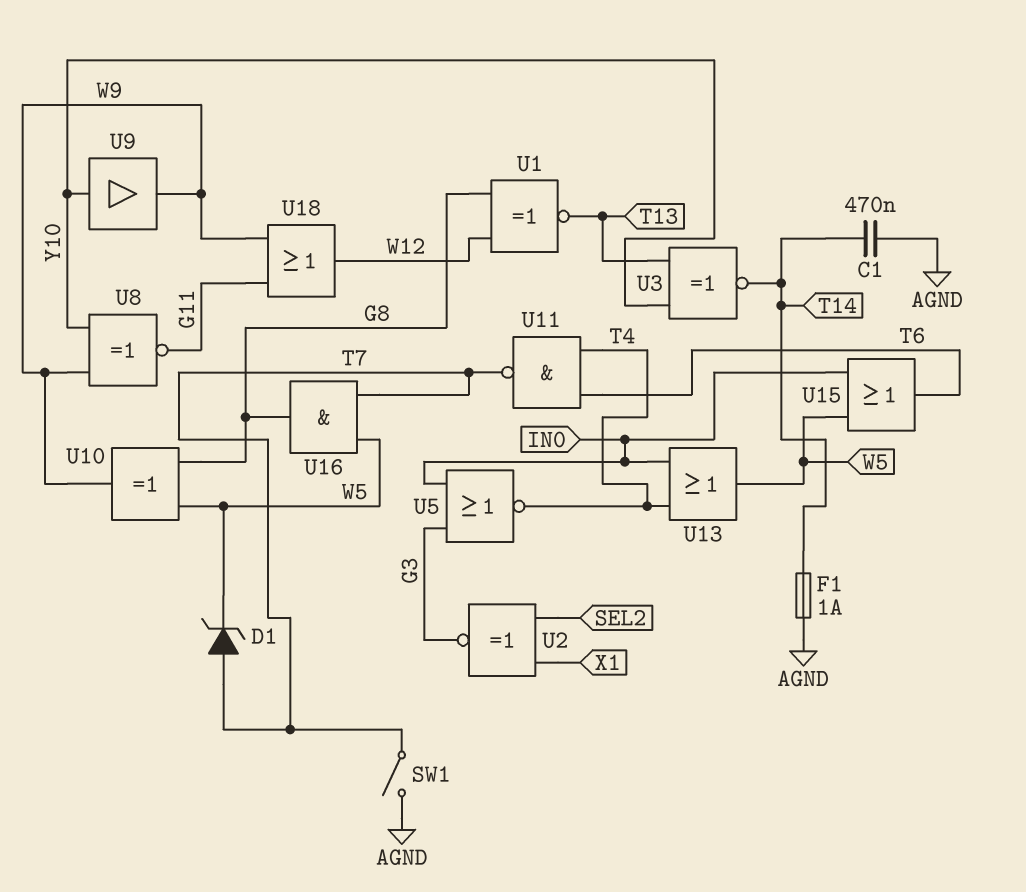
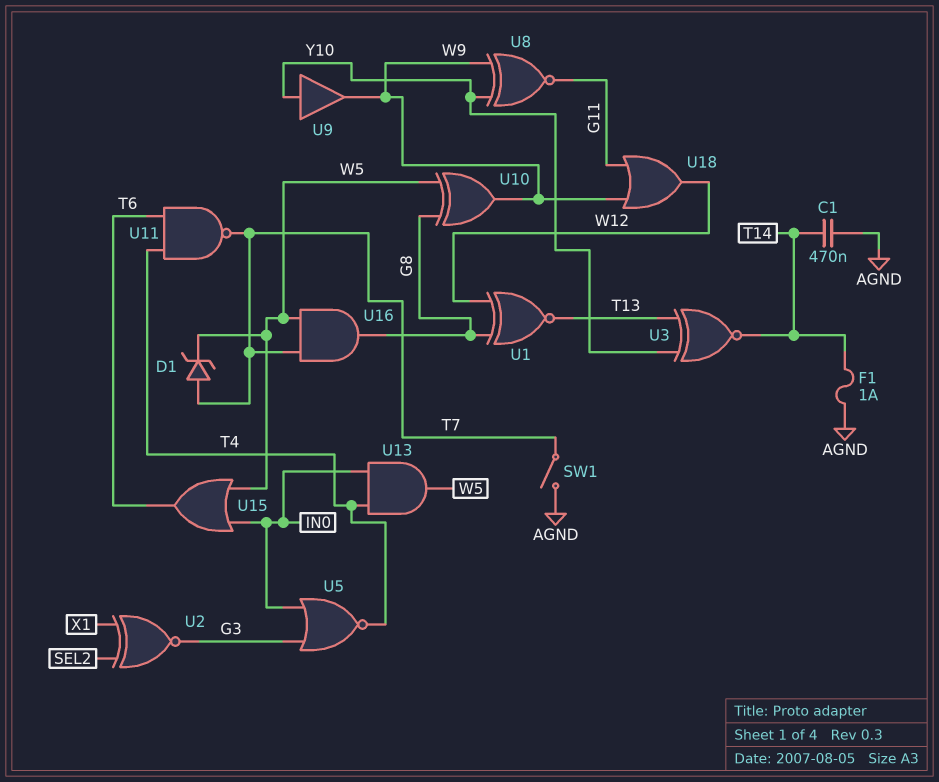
U13: OR (in IN0, in T4, out W5) -> AND (in IN0, in T4, out W5)

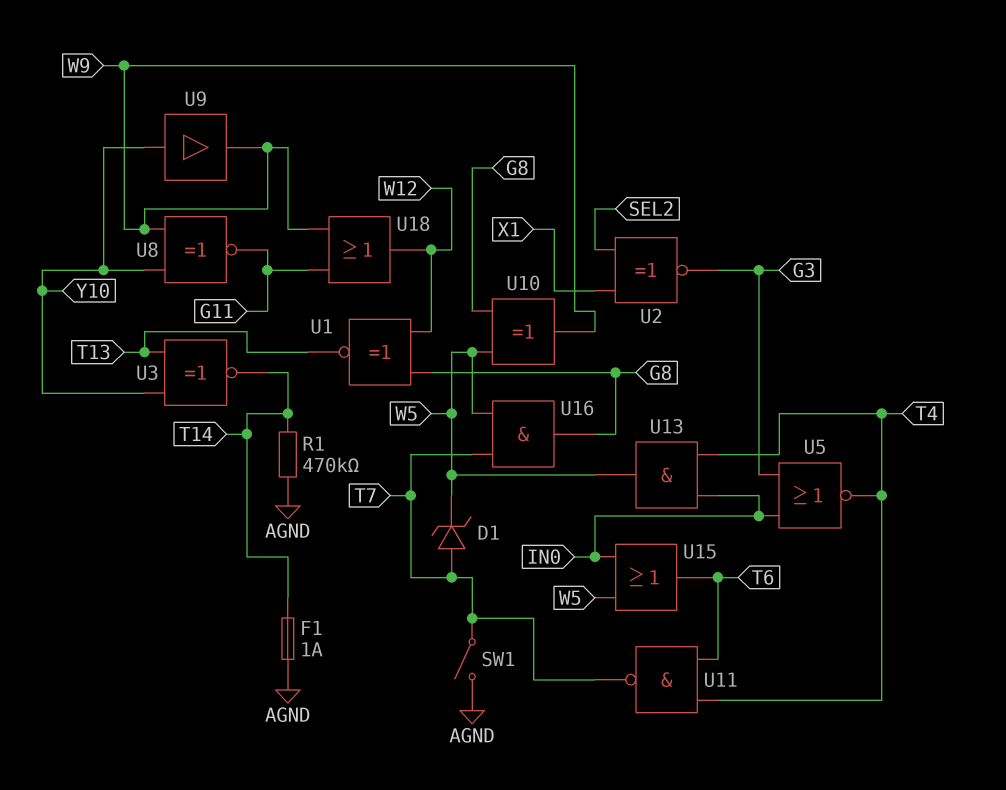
C1: 470nF (AGND, T14) -> none
R1: none -> 470k (AGND, T14)

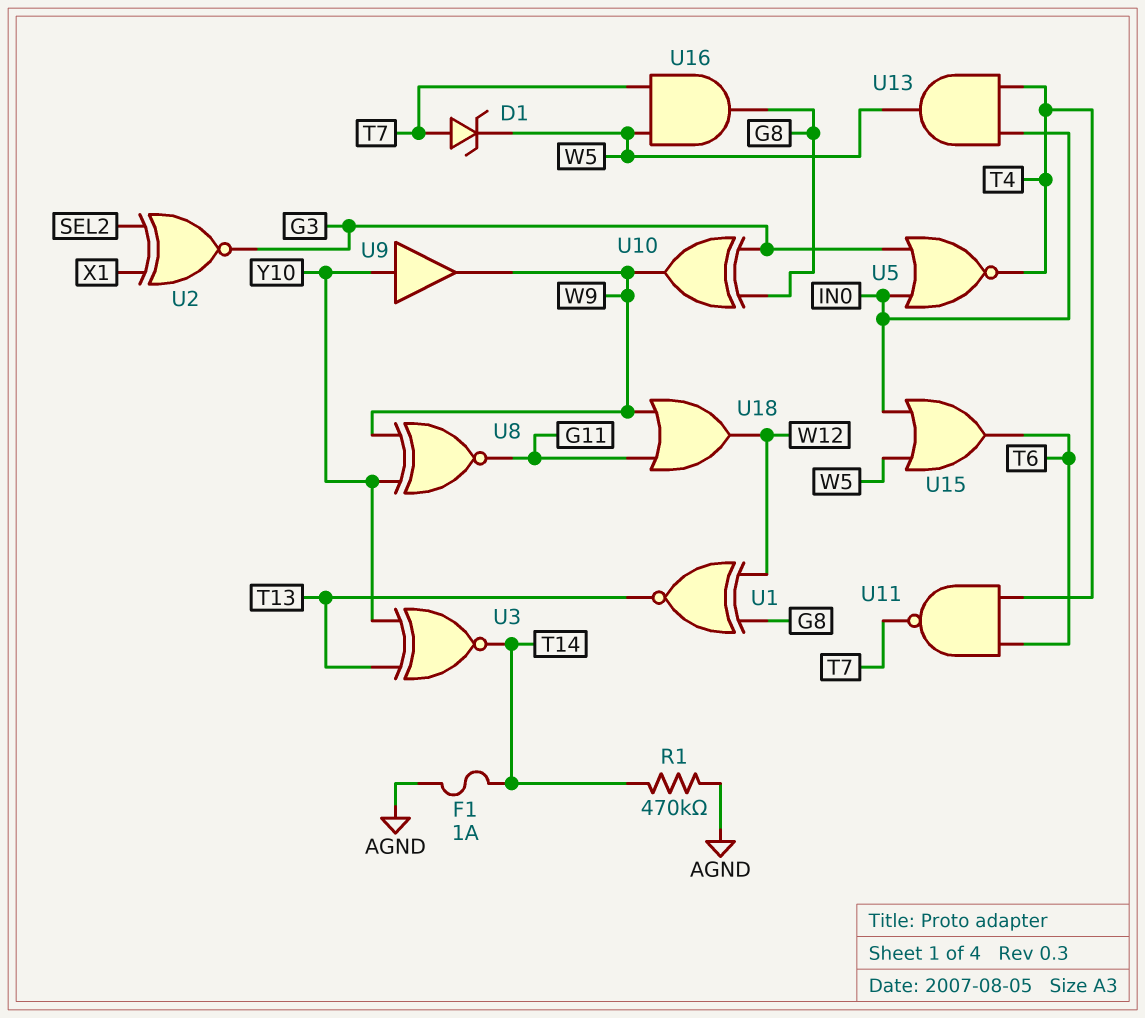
SW1: switch (AGND, T7) -> none
U10: XOR (in G8, in W5, out W9) -> XOR (in G3, in G8, out W9)

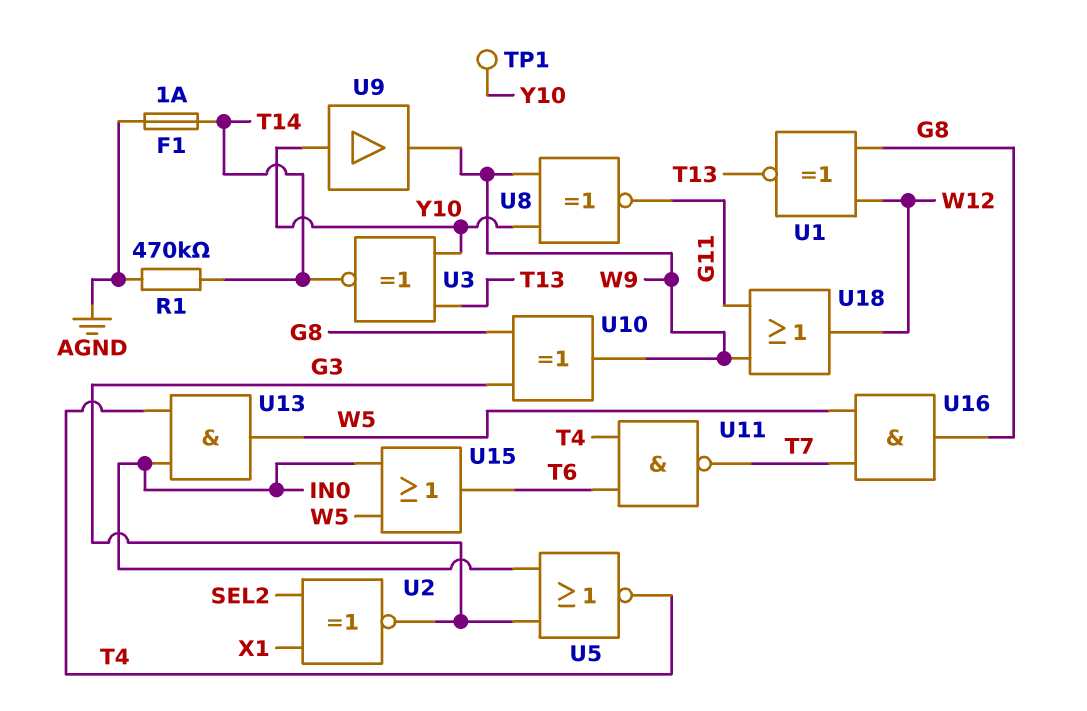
D1: zener (A T7, K W5) -> none
TP1: none -> test point (Y10)

